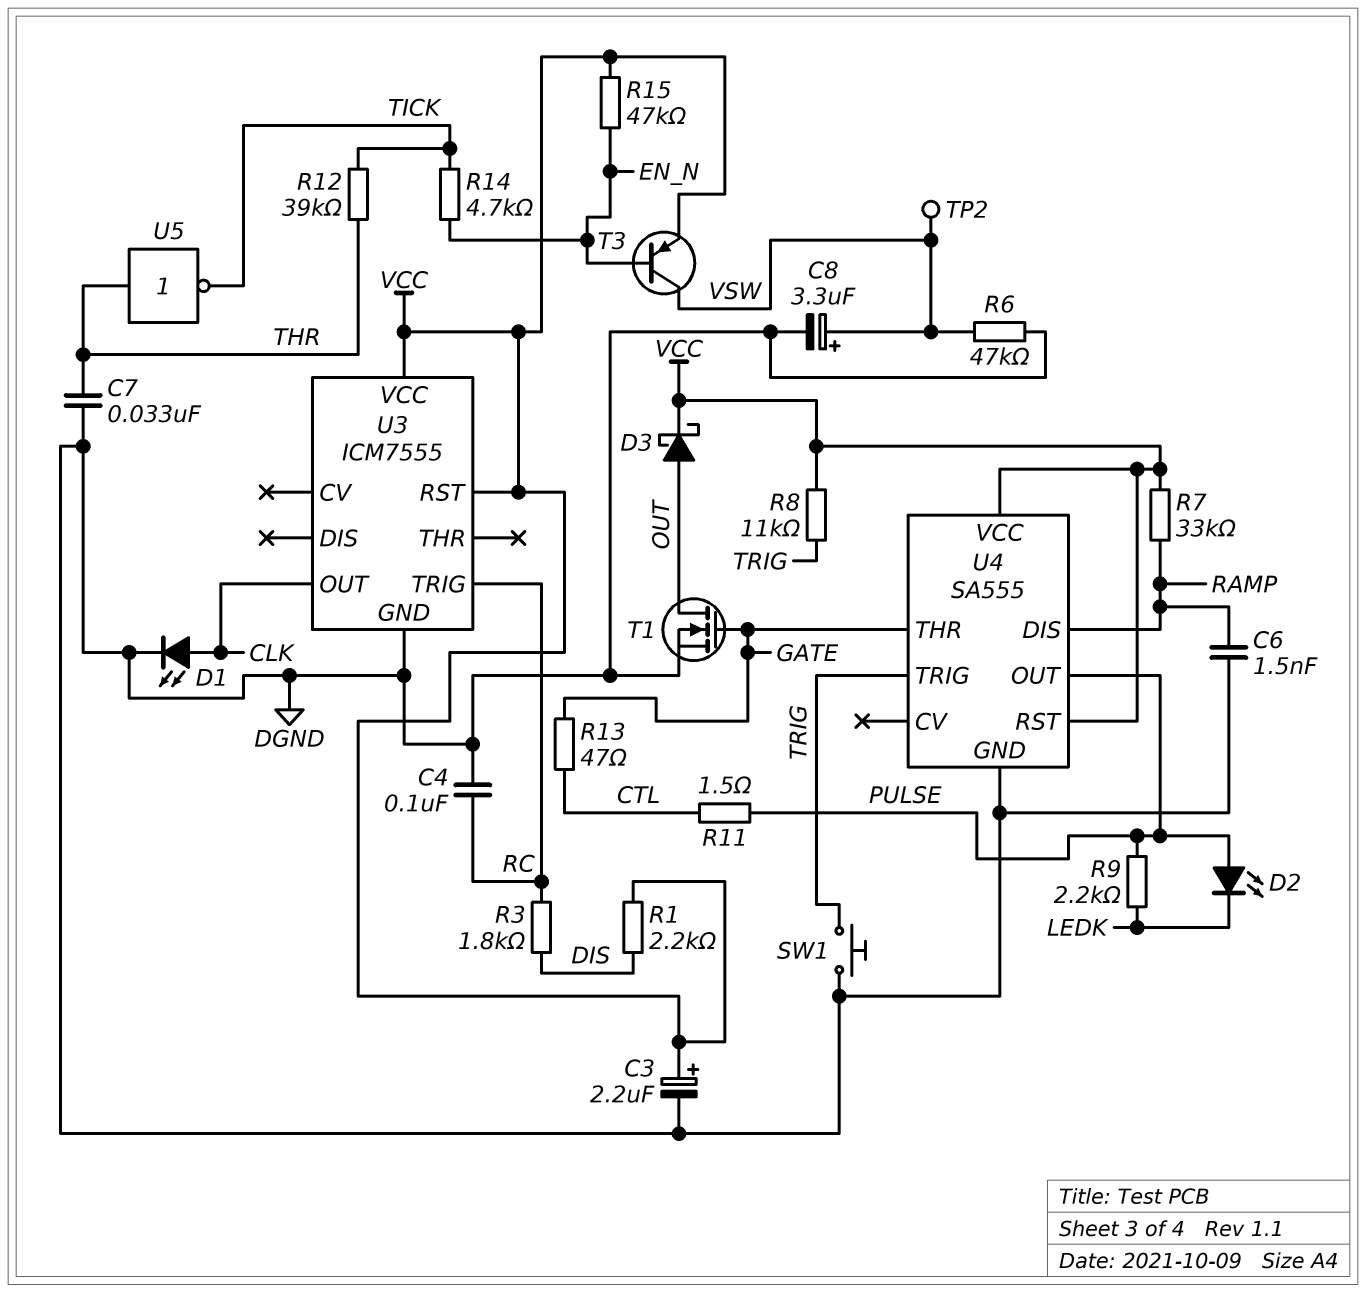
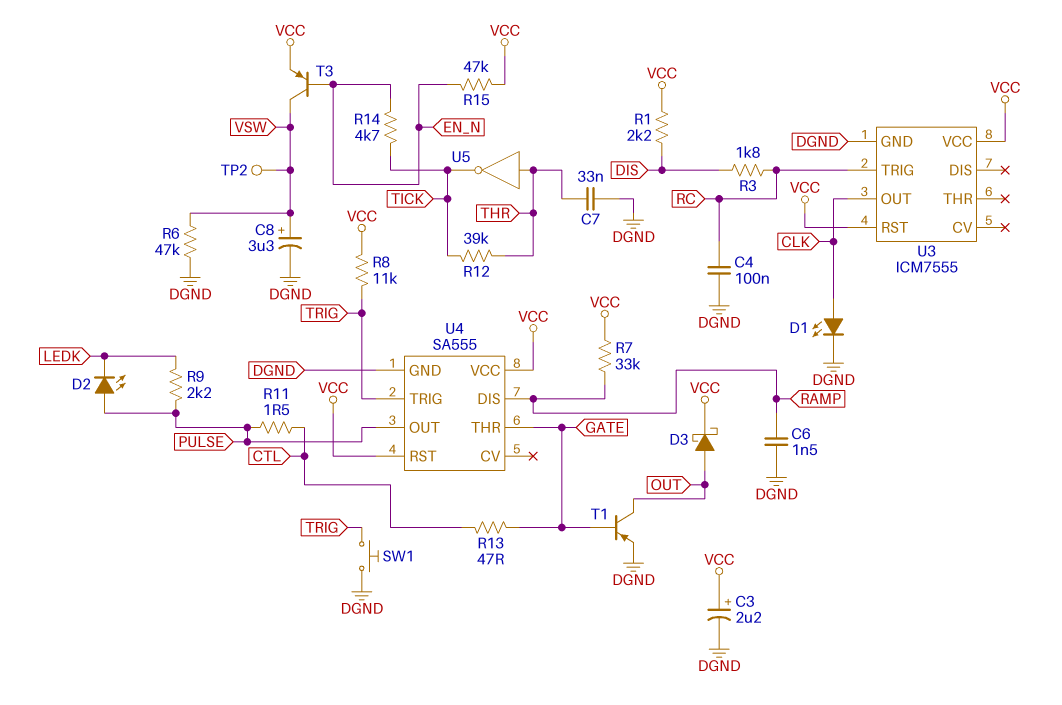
T1: NMOS (G GATE, D OUT, S DGND) -> PNP (B GATE, C OUT, E DGND)

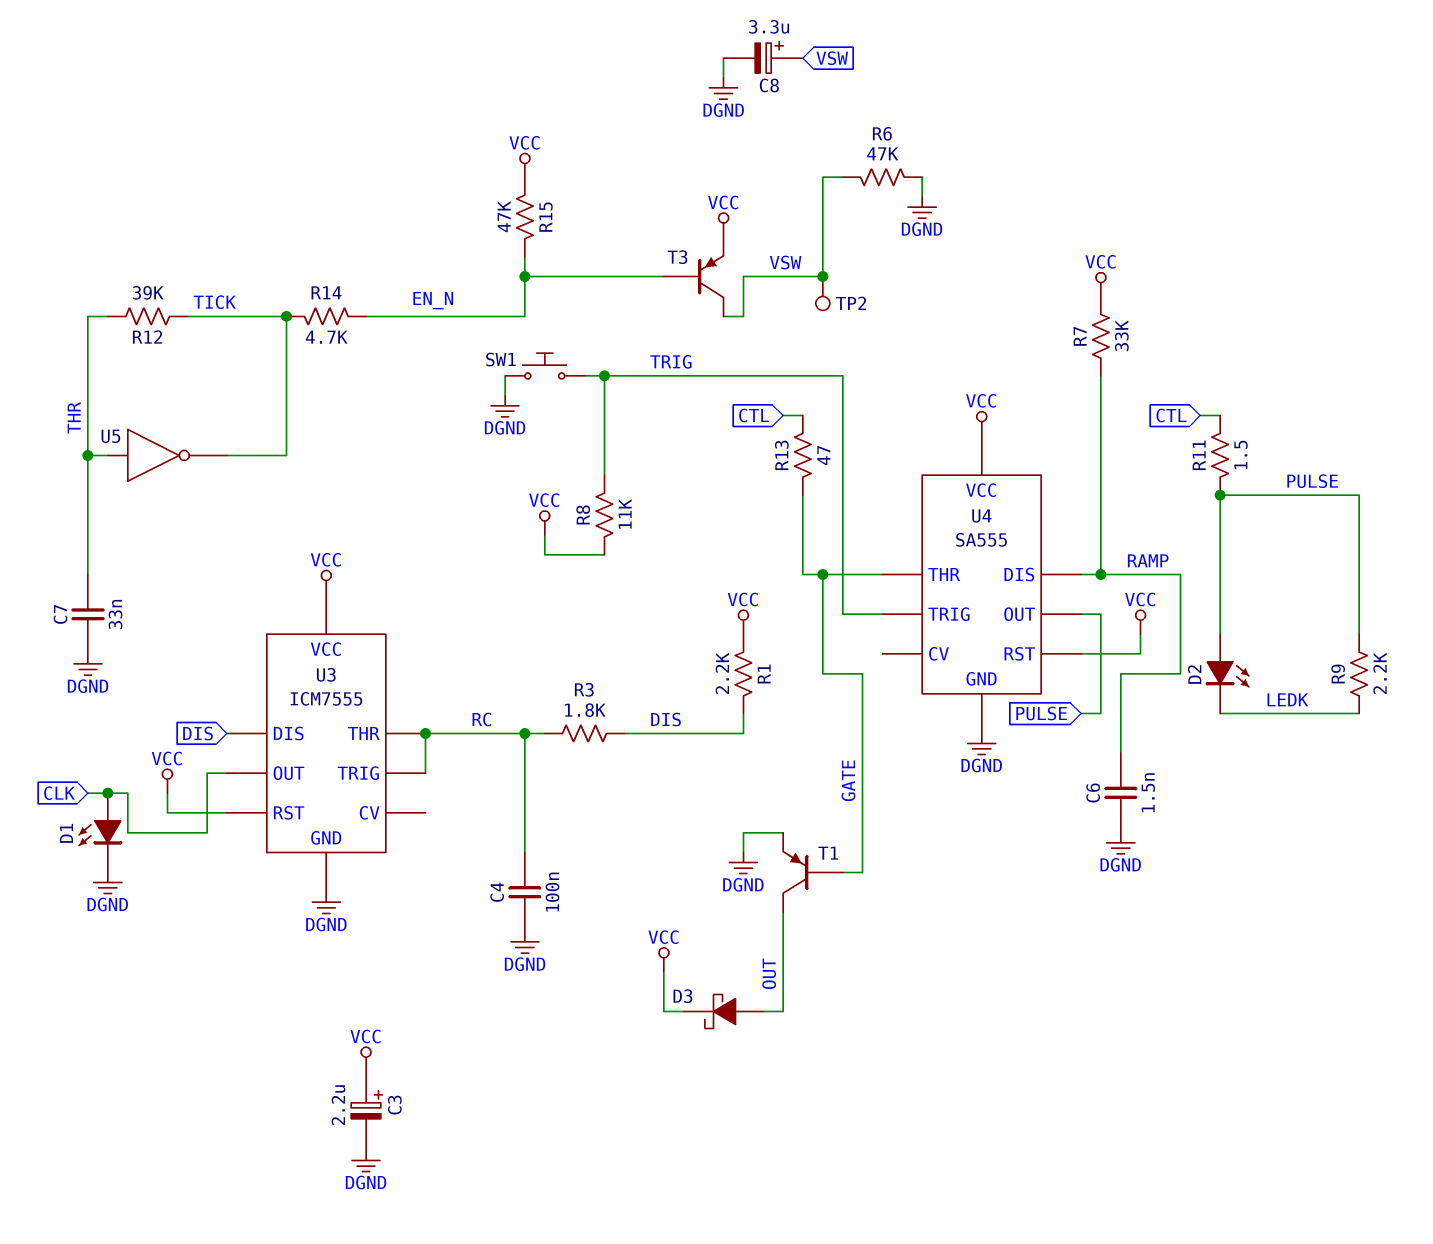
U3 pin DIS: none -> DIS
U3 pin THR: none -> RC

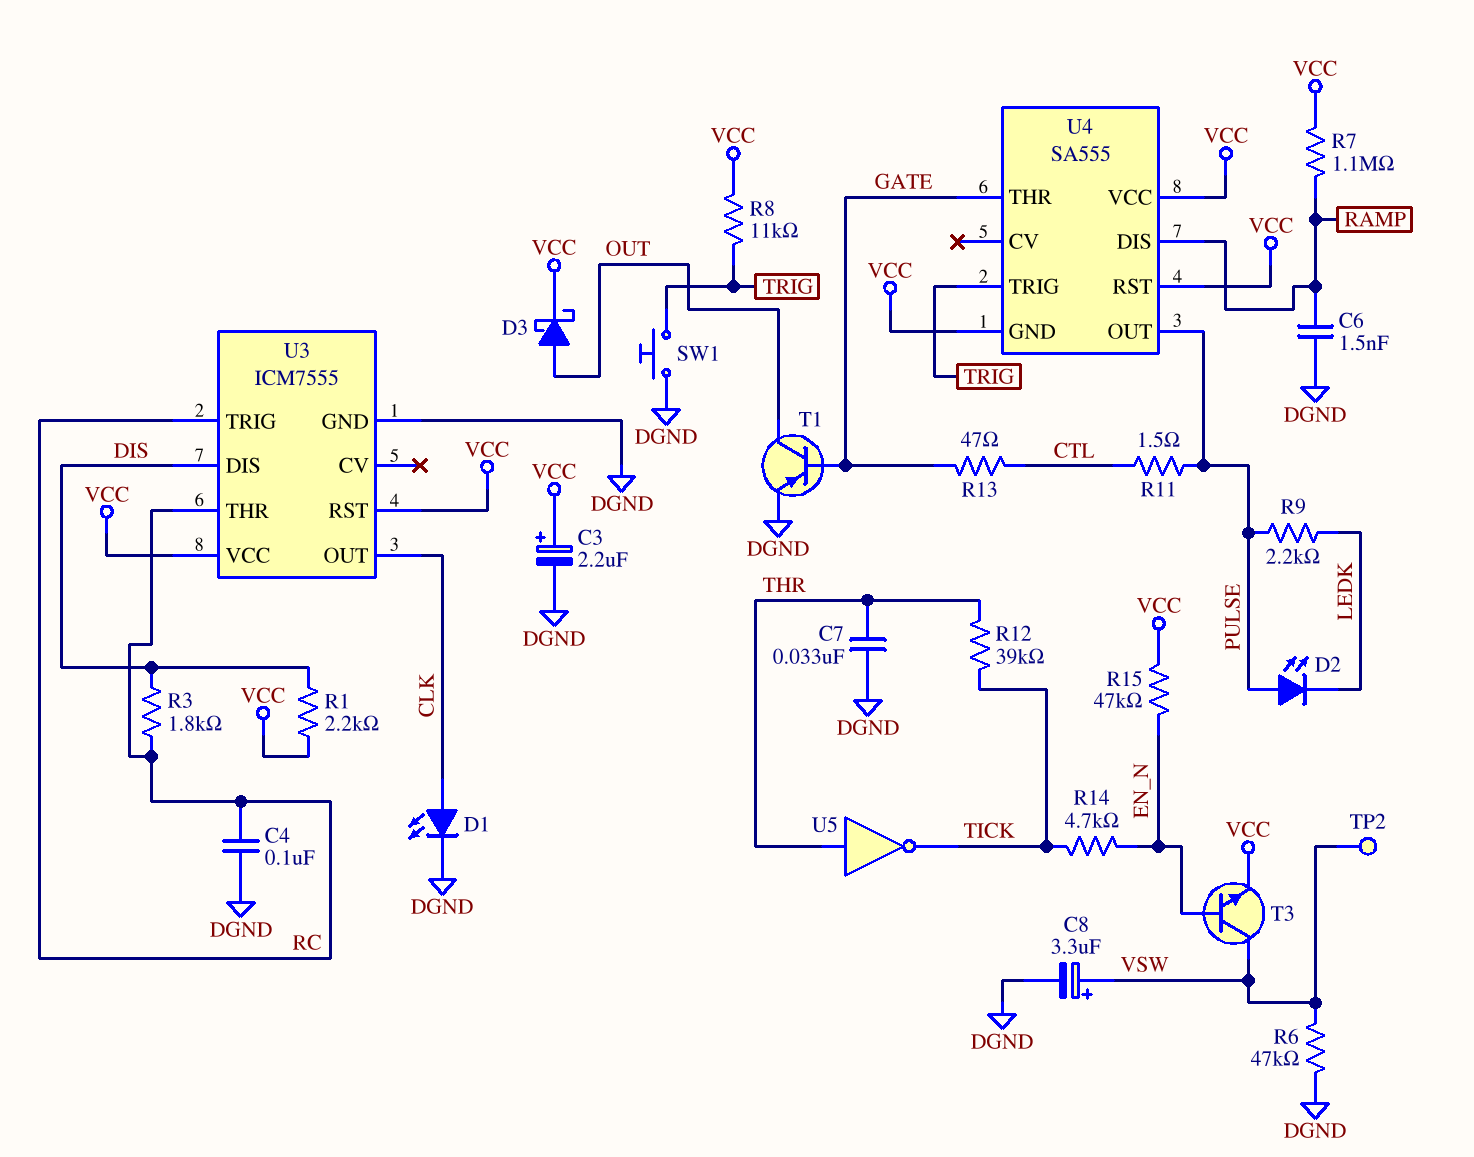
R7: 33k (RAMP, VCC) -> 1.1M (RAMP, VCC)
T3: PNP (B EN_N, C VSW, E VCC) -> NPN (B EN_N, C VSW, E VCC)
U4 pin GND: DGND -> VCC

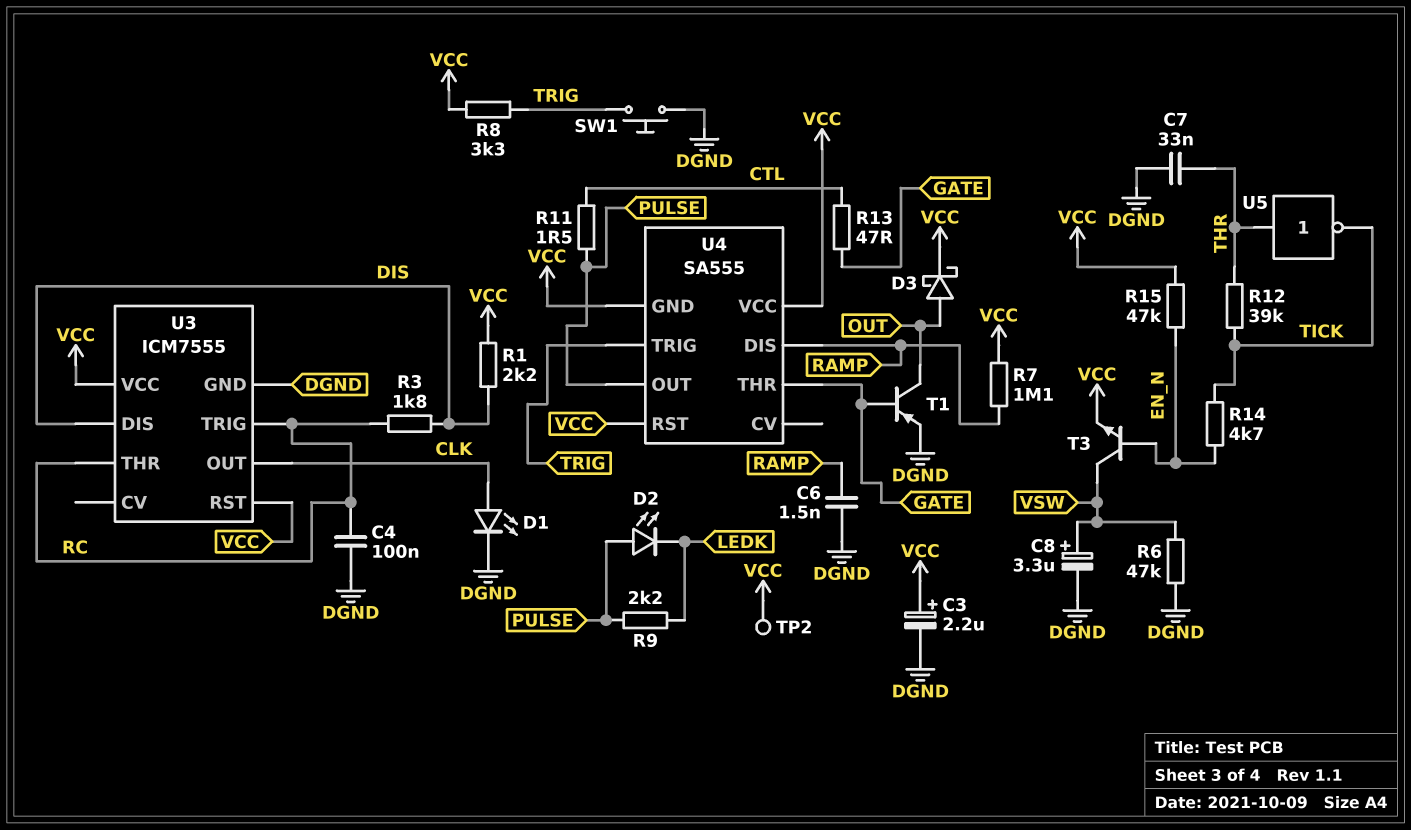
R8: 11k (TRIG, VCC) -> 3.3k (TRIG, VCC)
TP2: test point (VSW) -> test point (VCC)

